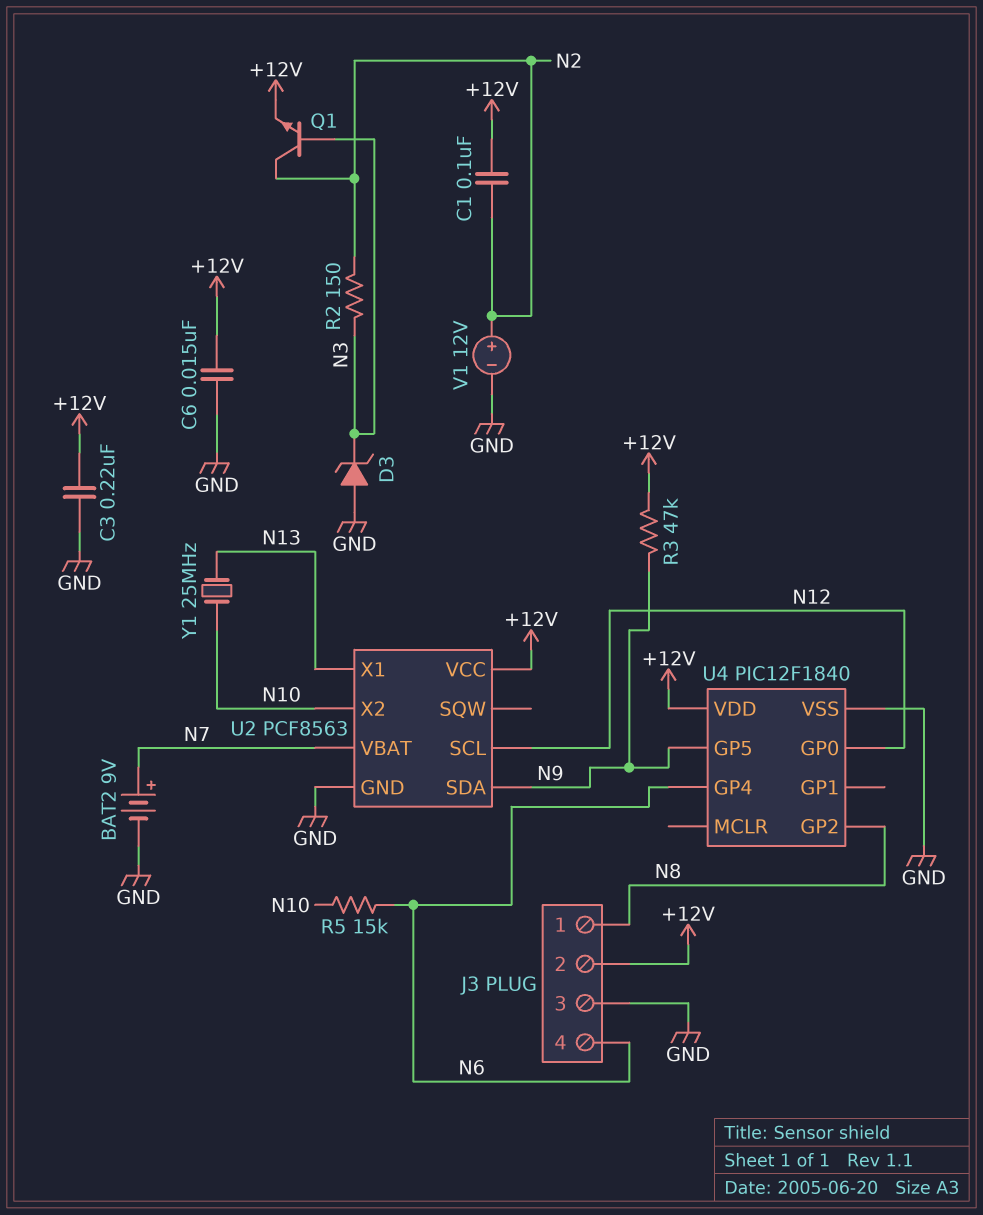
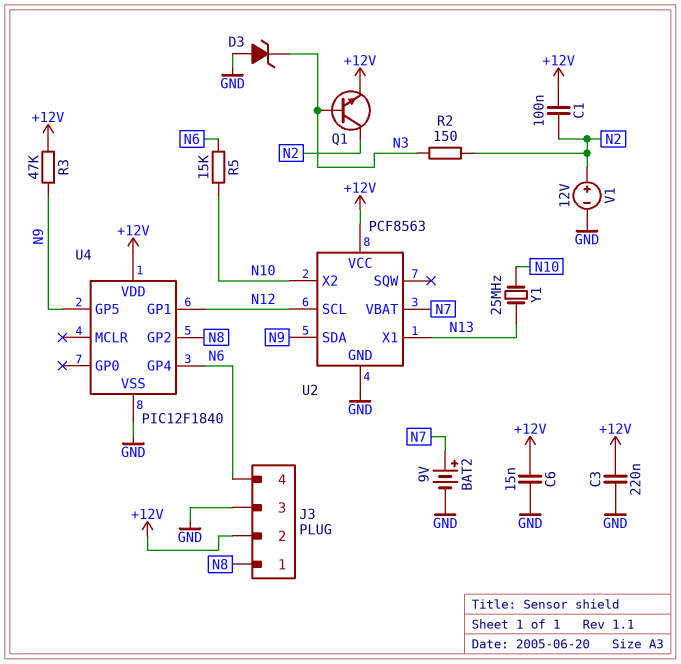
U4 pin GP0: N12 -> none
U4 pin GP1: none -> N12

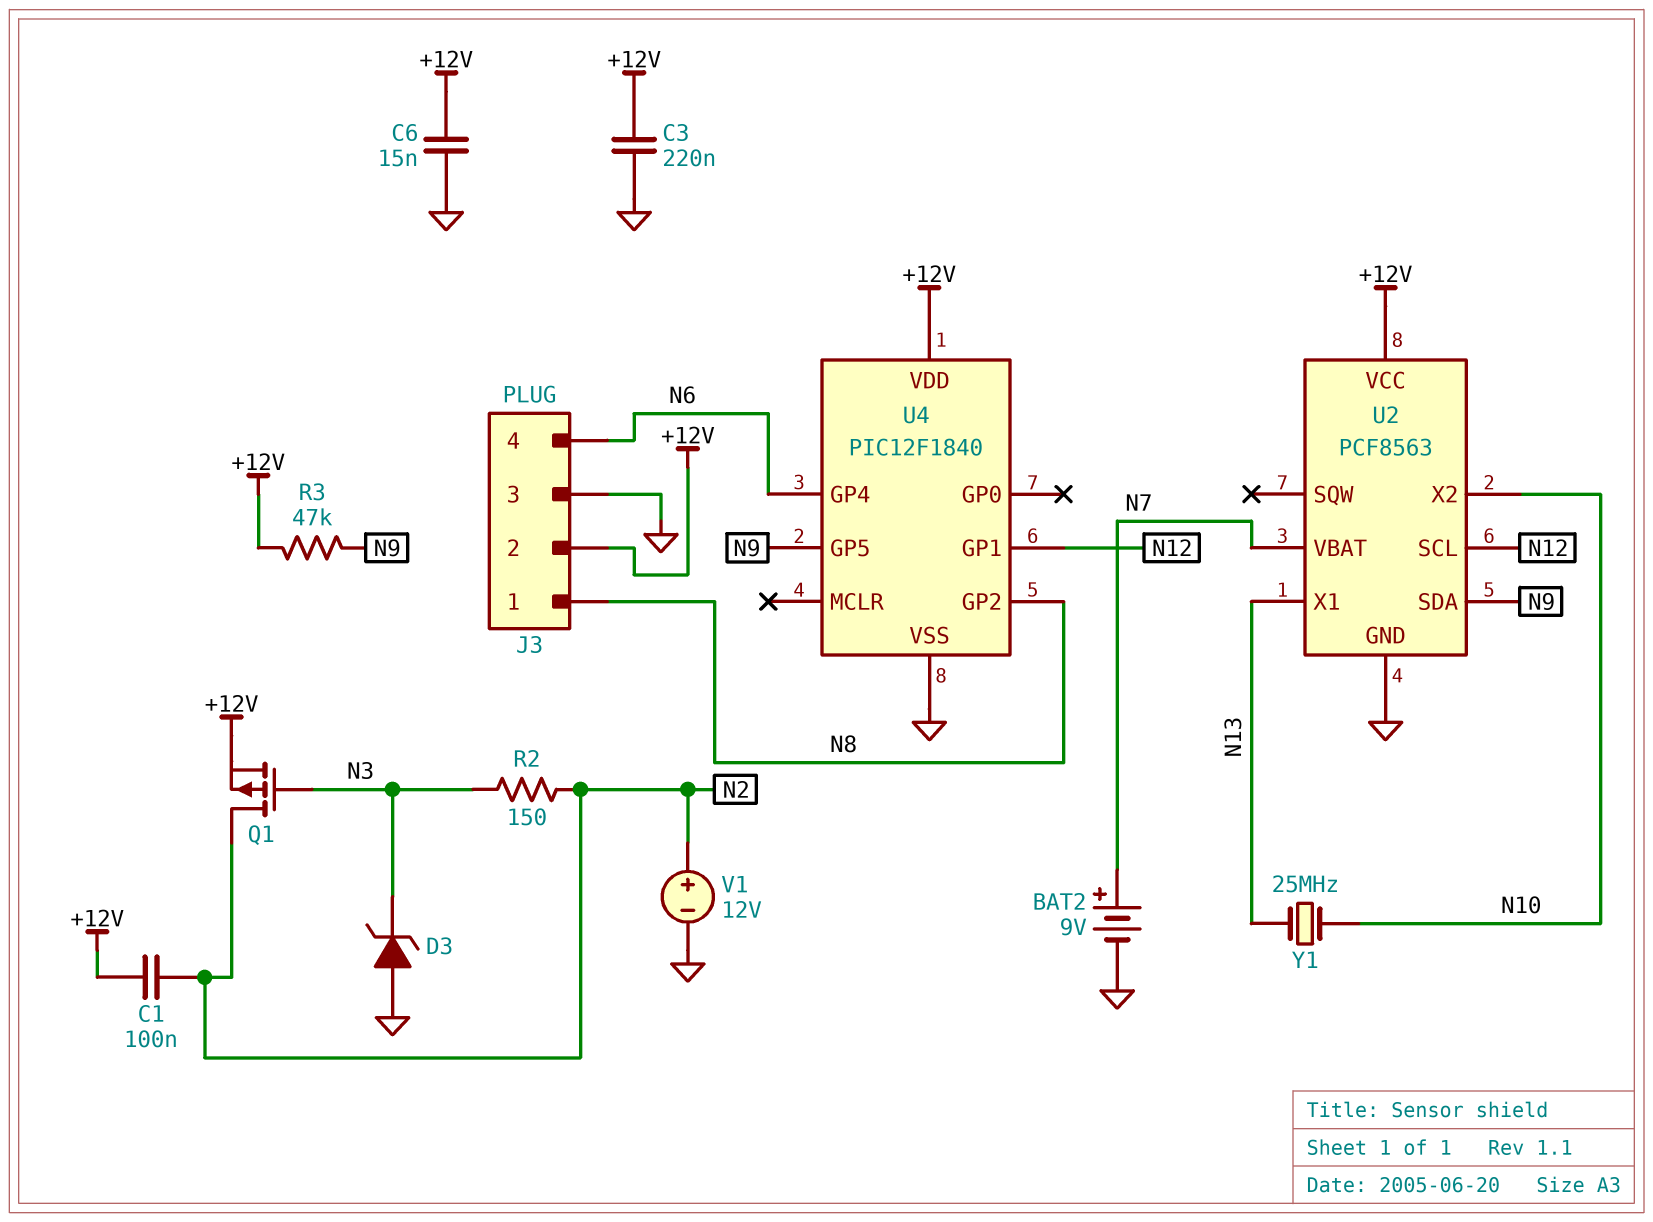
Q1: NPN (B N3, C N2, E +12V) -> PMOS (G N3, D N2, S +12V)
R5: 15k (N6, N10) -> none

